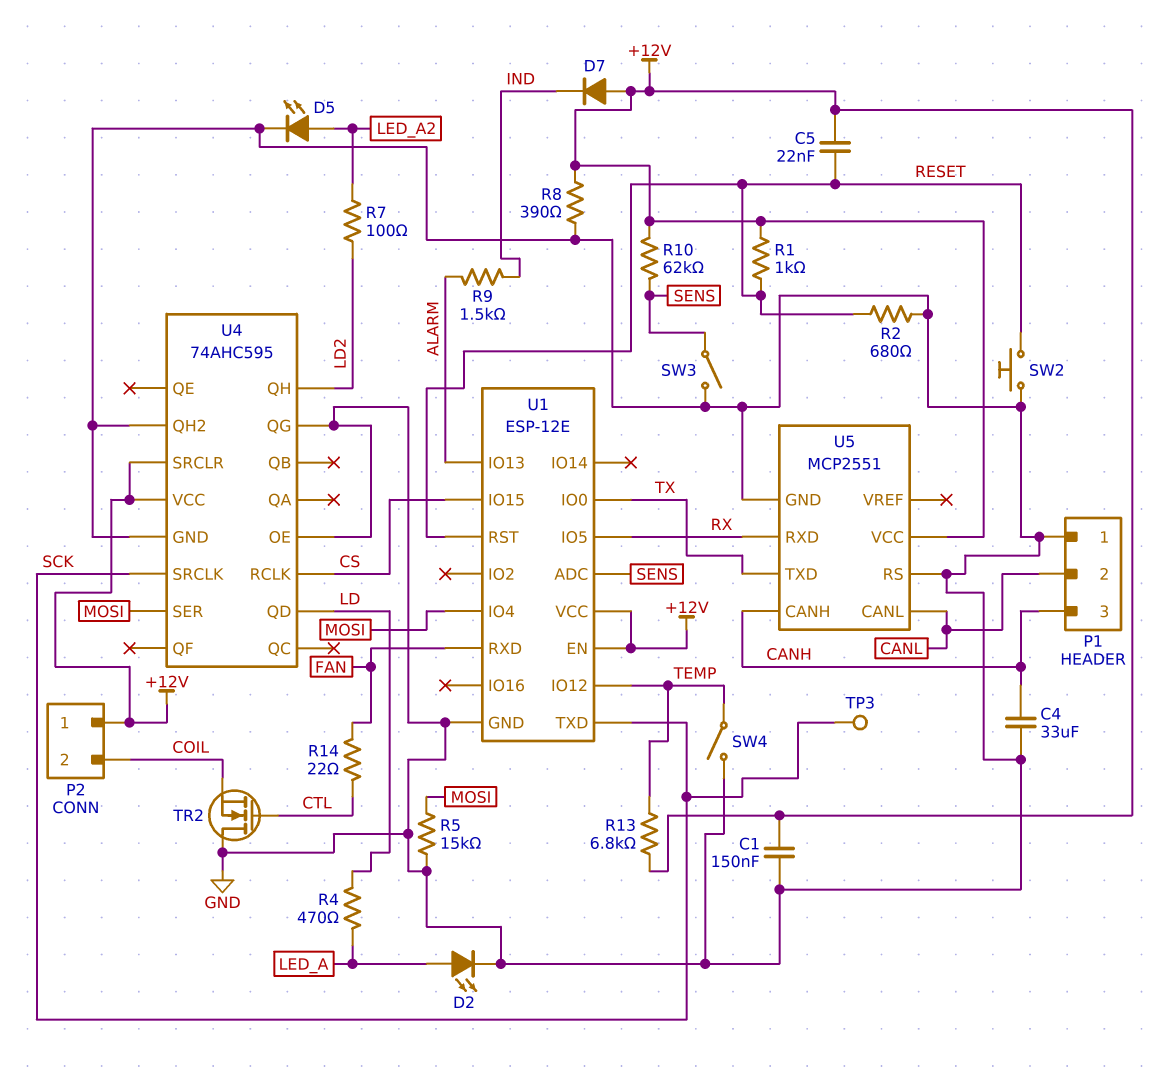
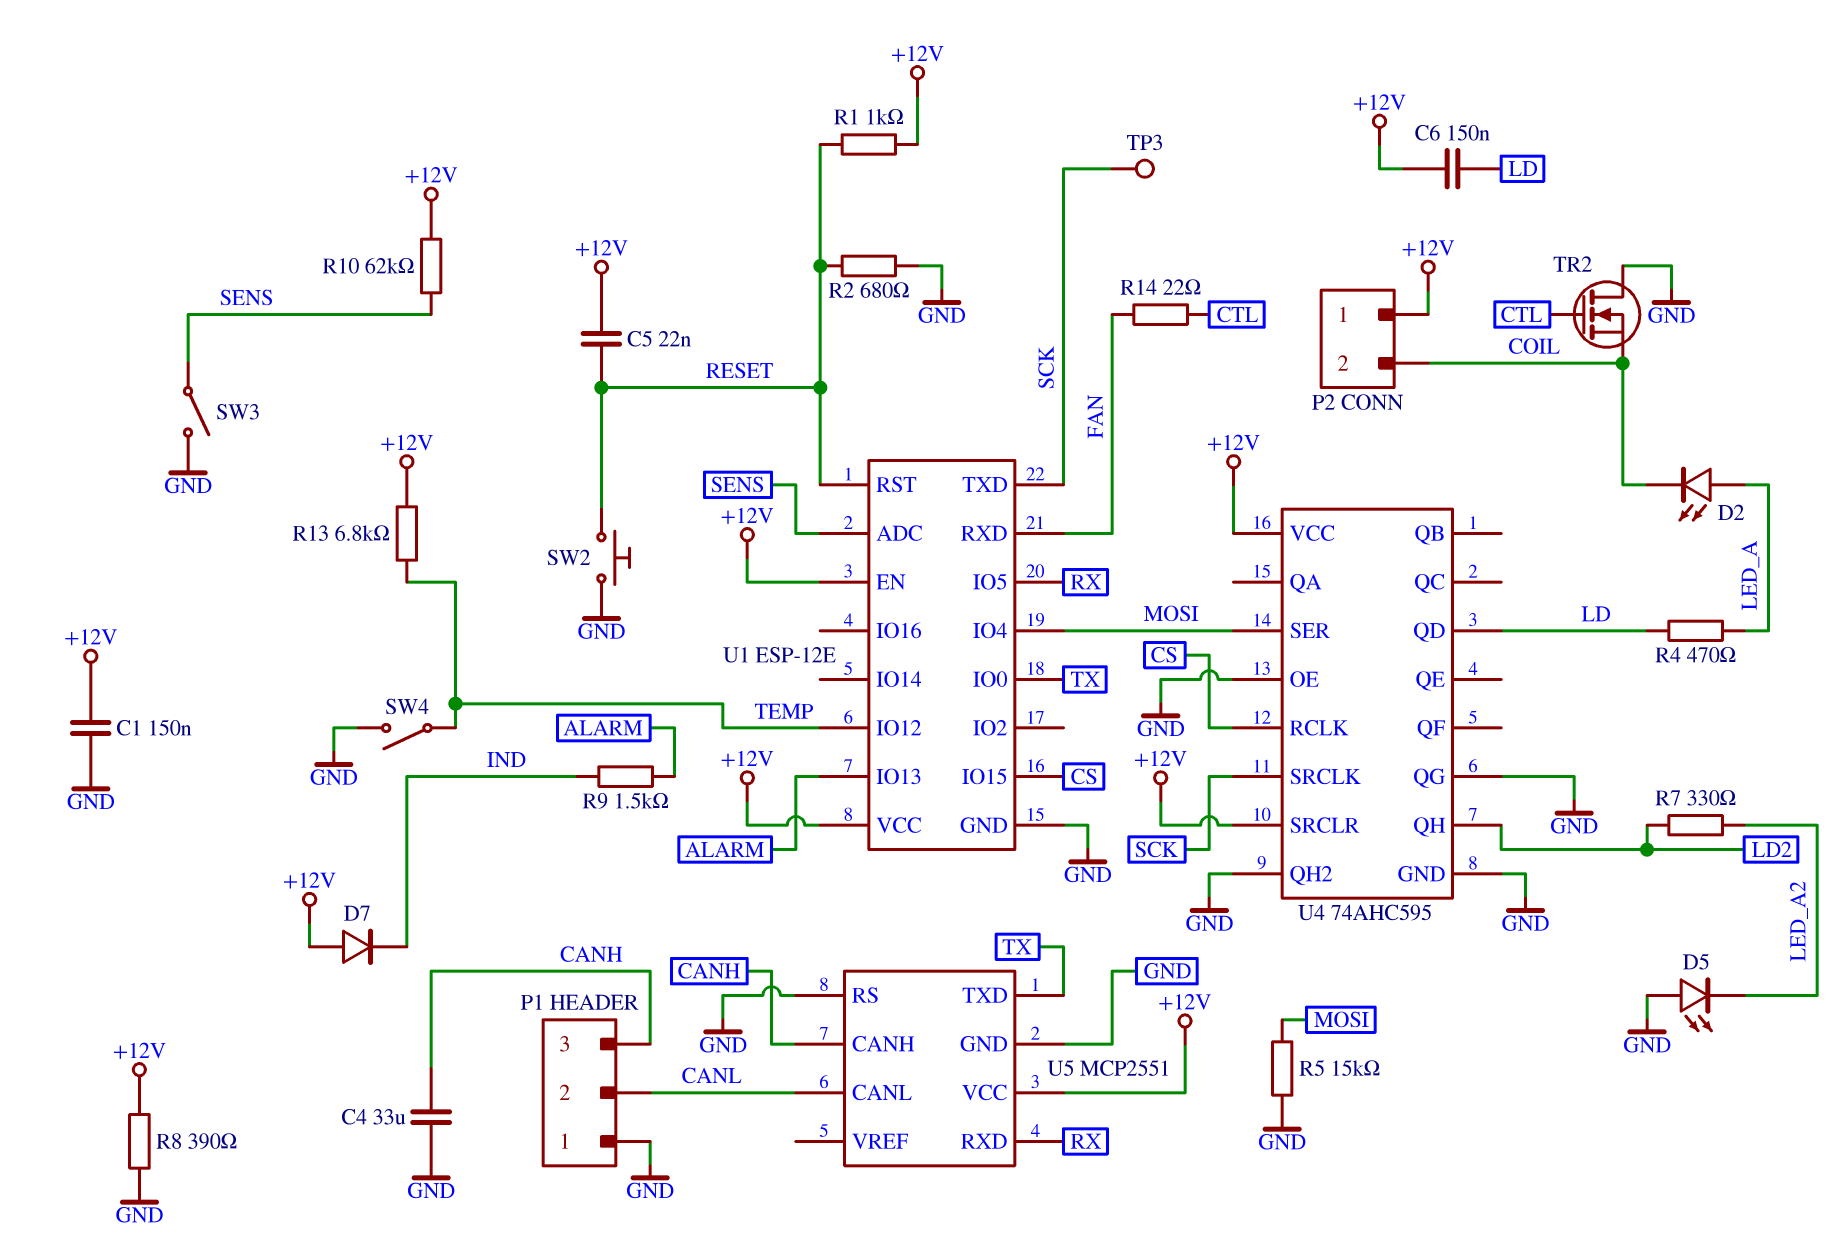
C6: none -> 150nF (+12V, LD)
D2: LED (A LED_A, K GND) -> LED (A LED_A, K COIL)
D5: LED (A LED_A2, K GND) -> LED (A GND, K LED_A2)
R7: 100 (LD2, LED_A2) -> 330 (LD2, LED_A2)

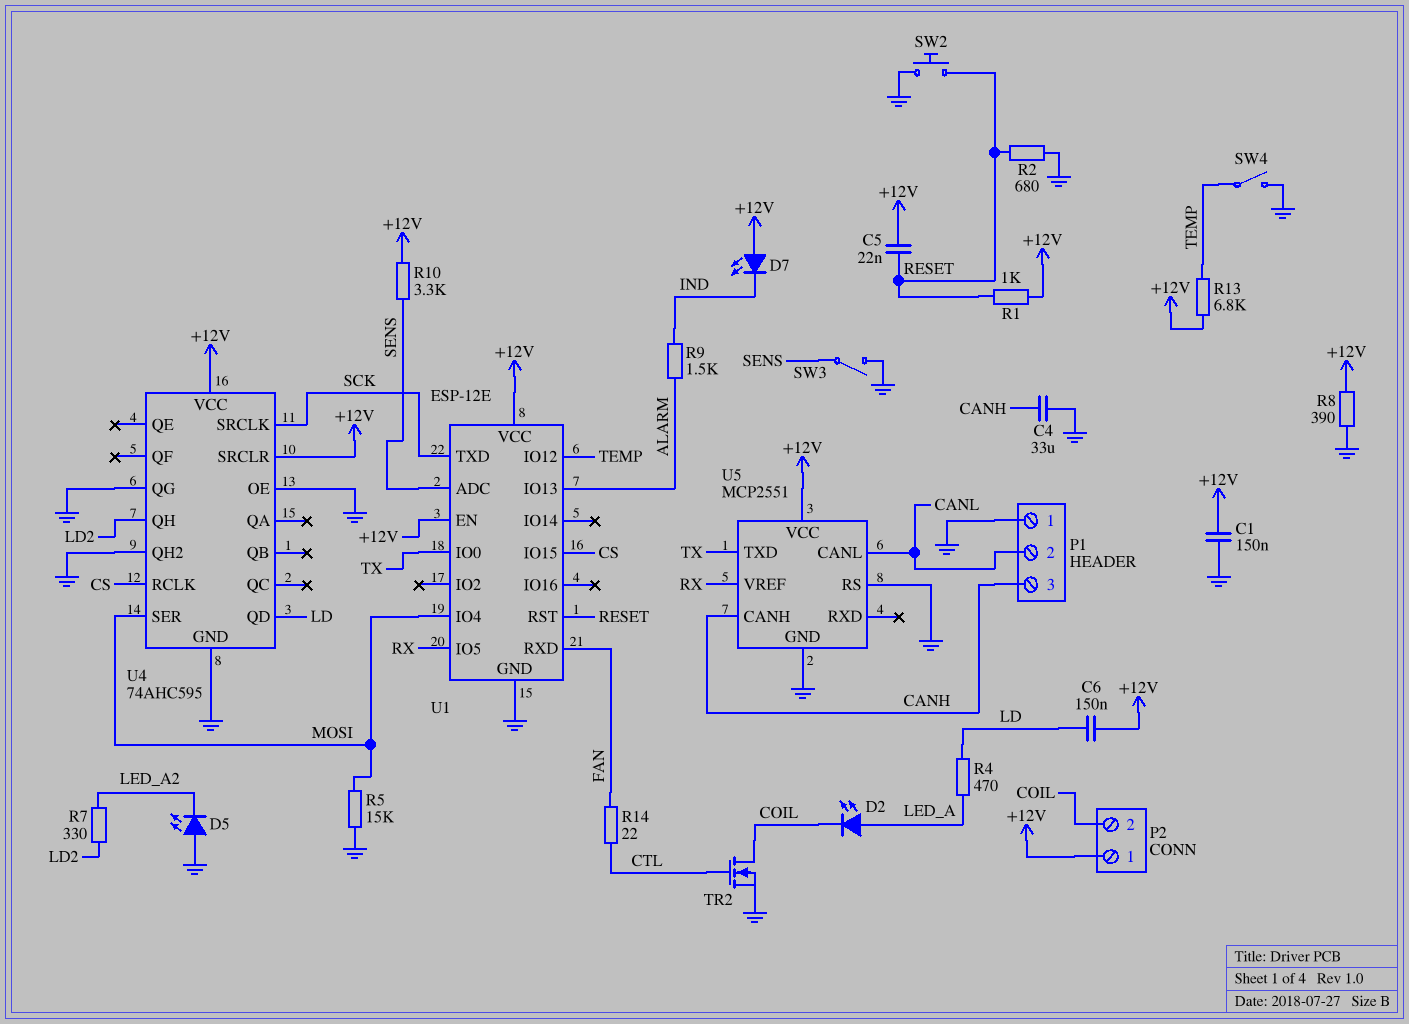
D7: diode (A +12V, K IND) -> LED (A +12V, K IND)
R10: 62k (+12V, SENS) -> 3.3k (+12V, SENS)
TP3: test point (SCK) -> none
TR2: NMOS (G CTL, D GND, S COIL) -> NMOS (G CTL, D COIL, S GND)
U5 pin RXD: RX -> none
U5 pin VREF: none -> RX

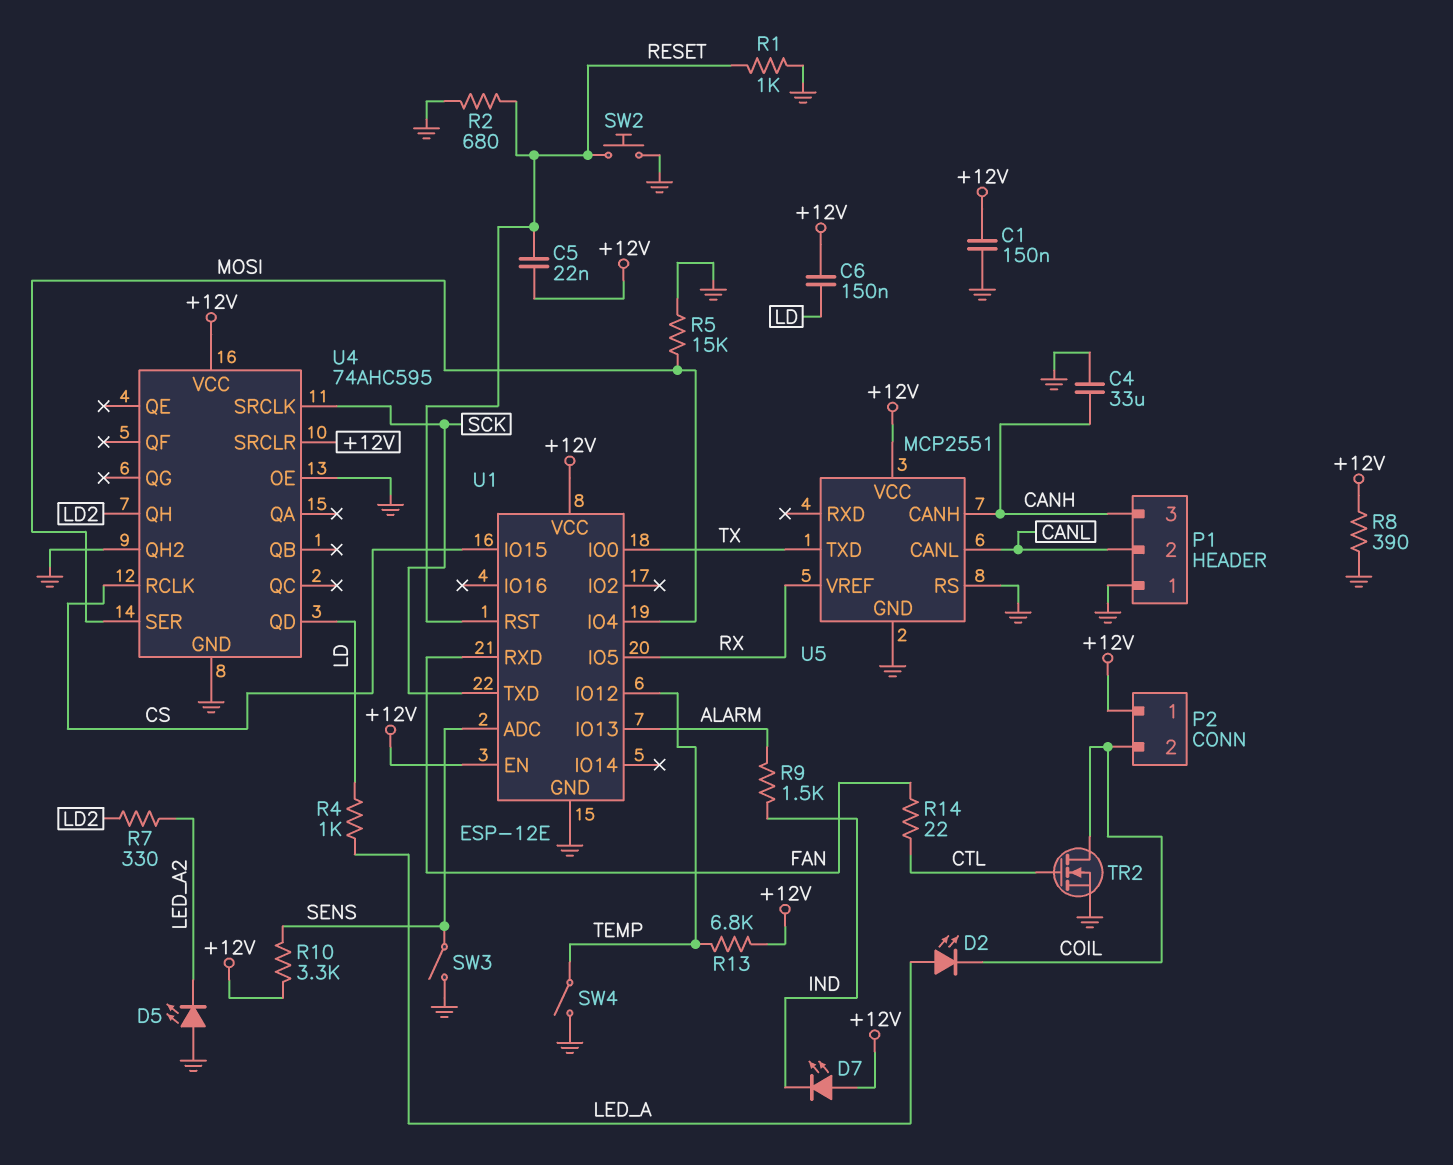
R1: 1k (+12V, RESET) -> 1k (GND, RESET)
R4: 470 (LD, LED_A) -> 1k (LD, LED_A)
U4 pin QG: GND -> none

